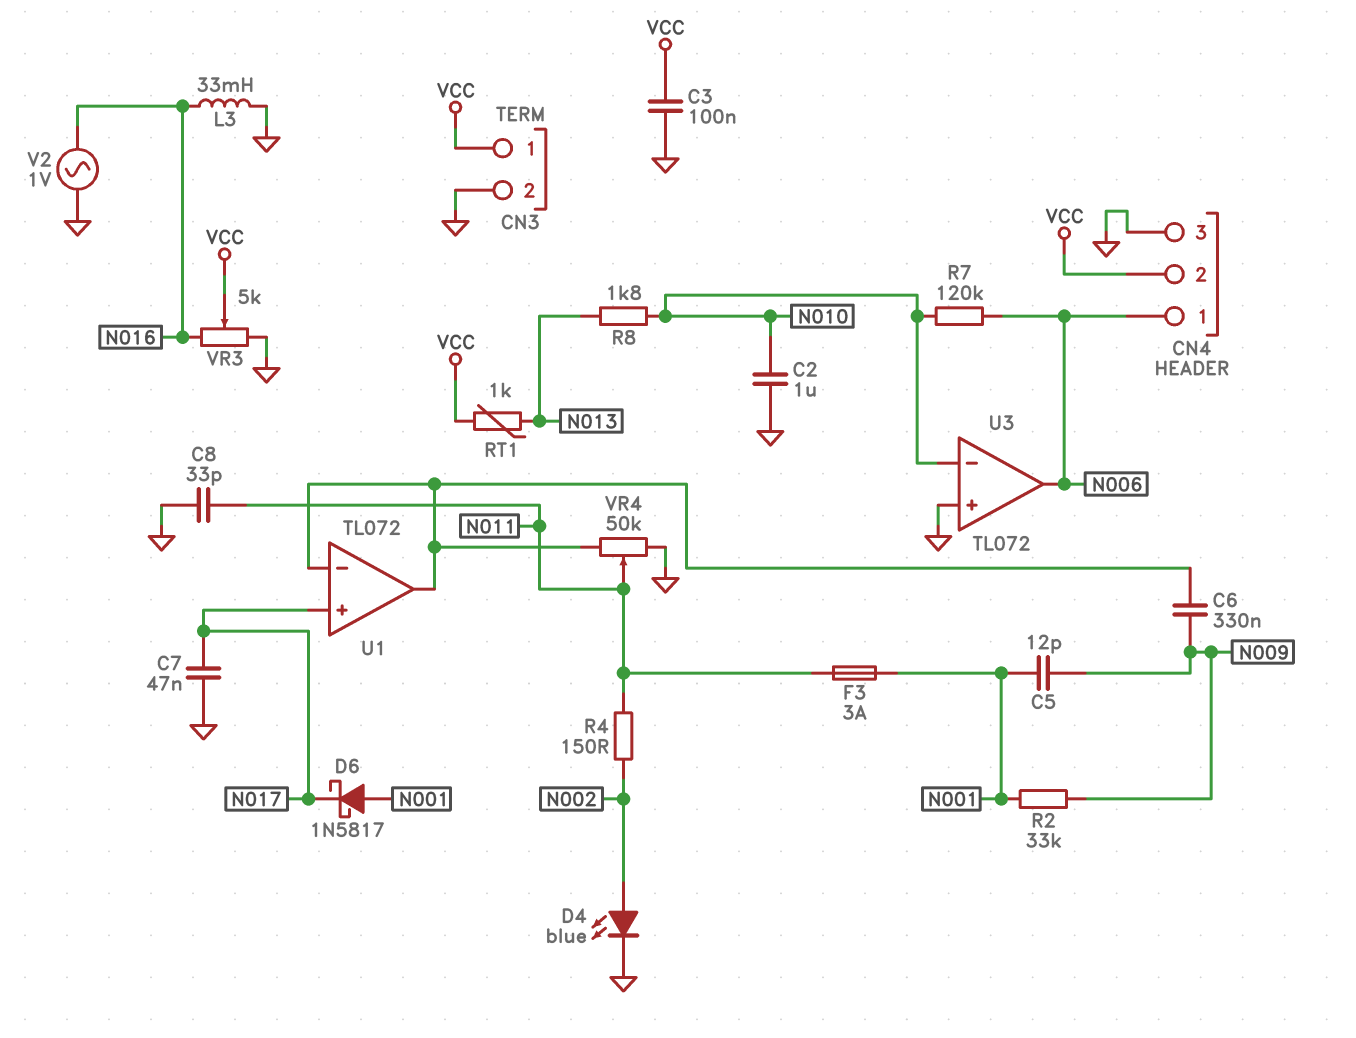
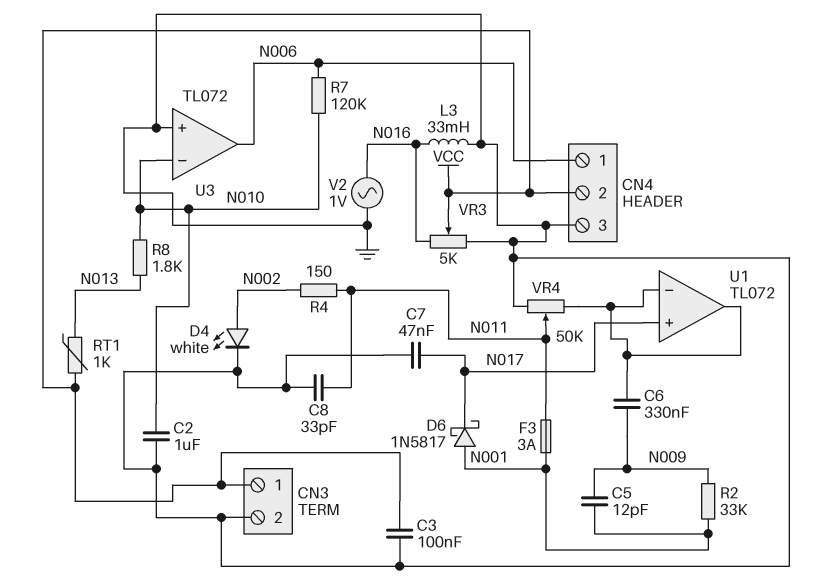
D4: LED blue (A N002, K GND) -> LED white (A N002, K GND)

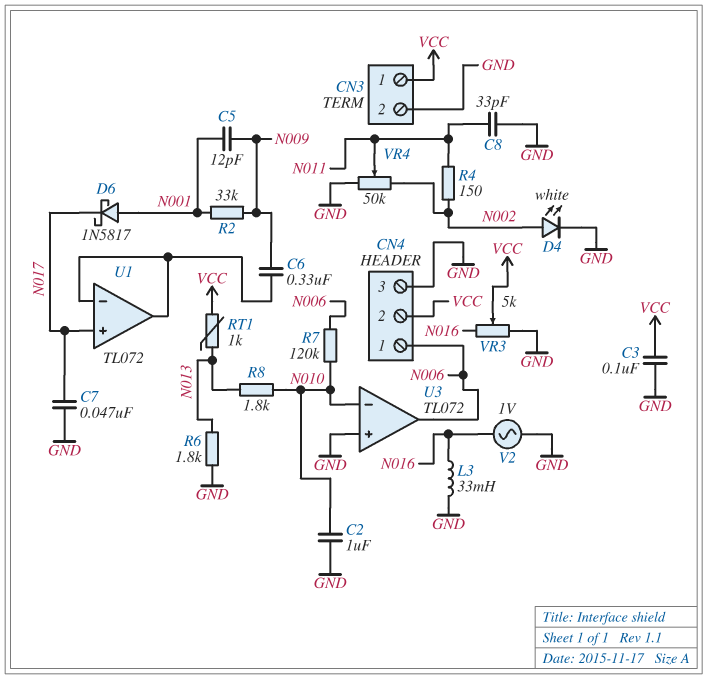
F3: 3A (N001, N011) -> none
R6: none -> 1.8k (GND, N013)
VR4: 50k (GND, U1/in-, wiper N011) -> 50k (GND, N002, wiper N011)

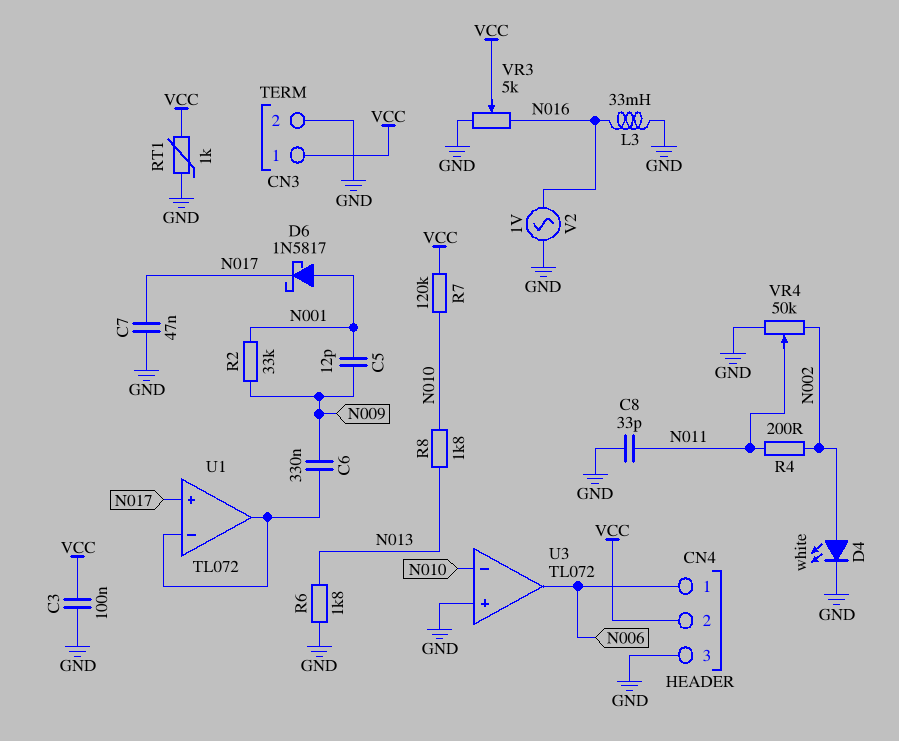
C2: 1uF (GND, N010) -> none
R4: 150 (N002, N011) -> 200 (N002, N011)
R7: 120k (N006, N010) -> 120k (N010, VCC)
RT1: 1k (N013, VCC) -> 1k (GND, VCC)

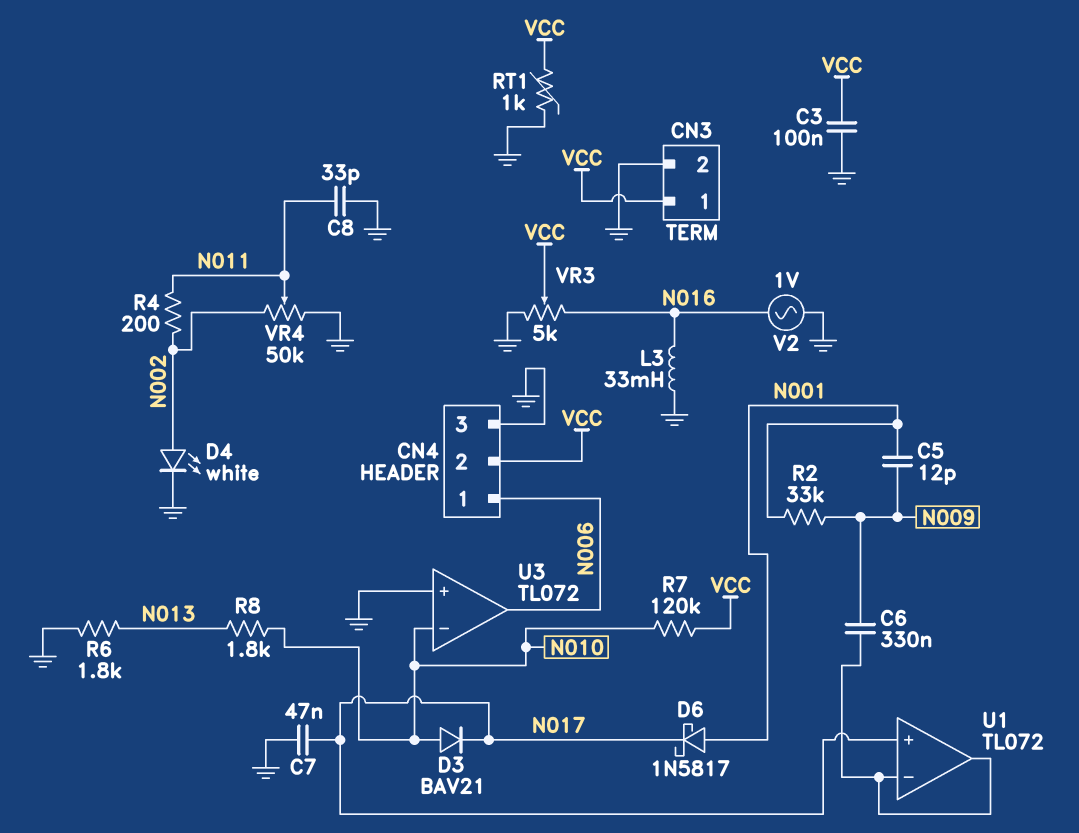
D3: none -> diode BAV21 (A N010, K N017)

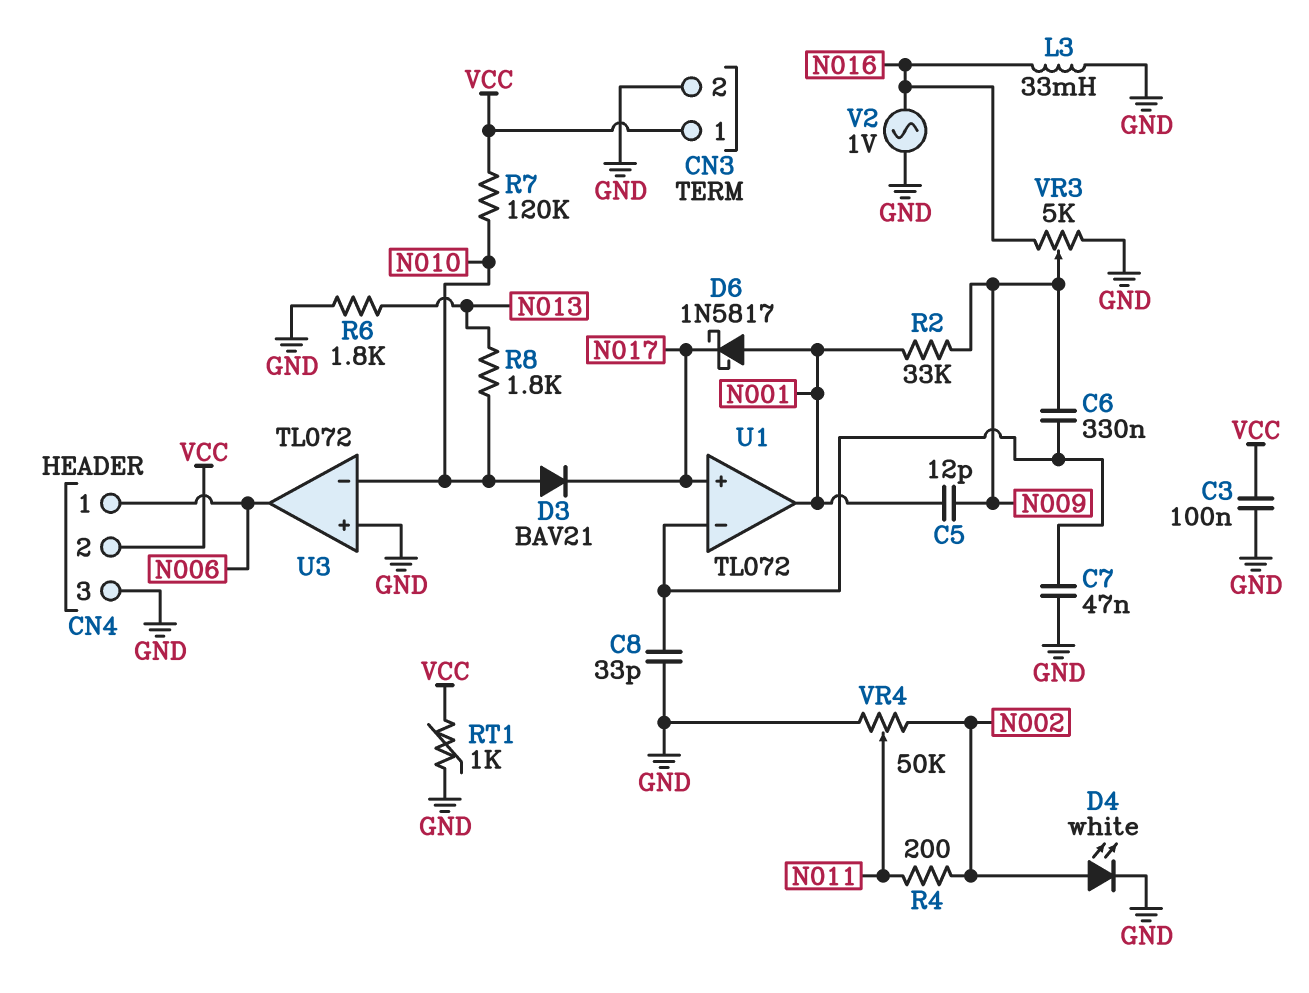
C7: 47nF (GND, N017) -> 47nF (GND, U1/in-)
C8: 33pF (GND, N011) -> 33pF (GND, U1/in-)
U1 pin out: U1/in- -> N001
VR3: 5k (GND, N016, wiper VCC) -> 5k (GND, N016, wiper N009)

